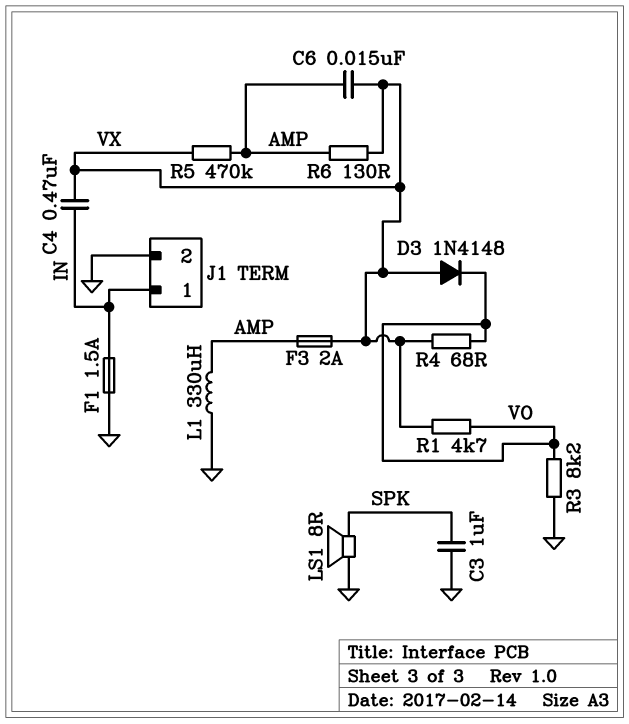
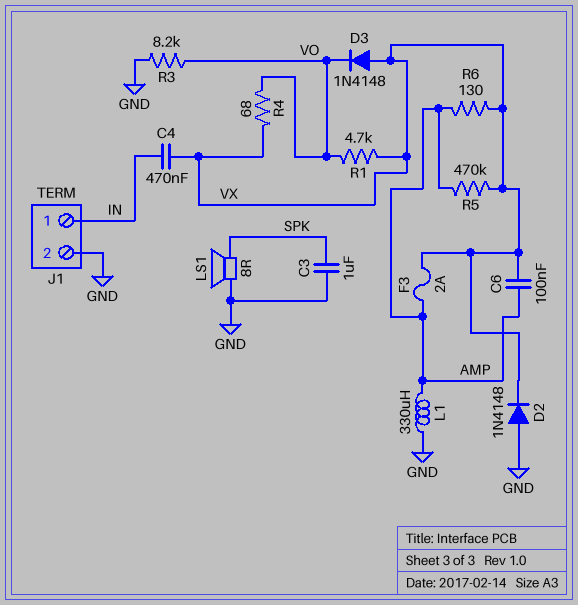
C6: 15nF (AMP, VX) -> 100nF (AMP, VX)
D2: none -> diode 1N4148 (A GND, K VX)
F1: 1.5A (GND, IN) -> none

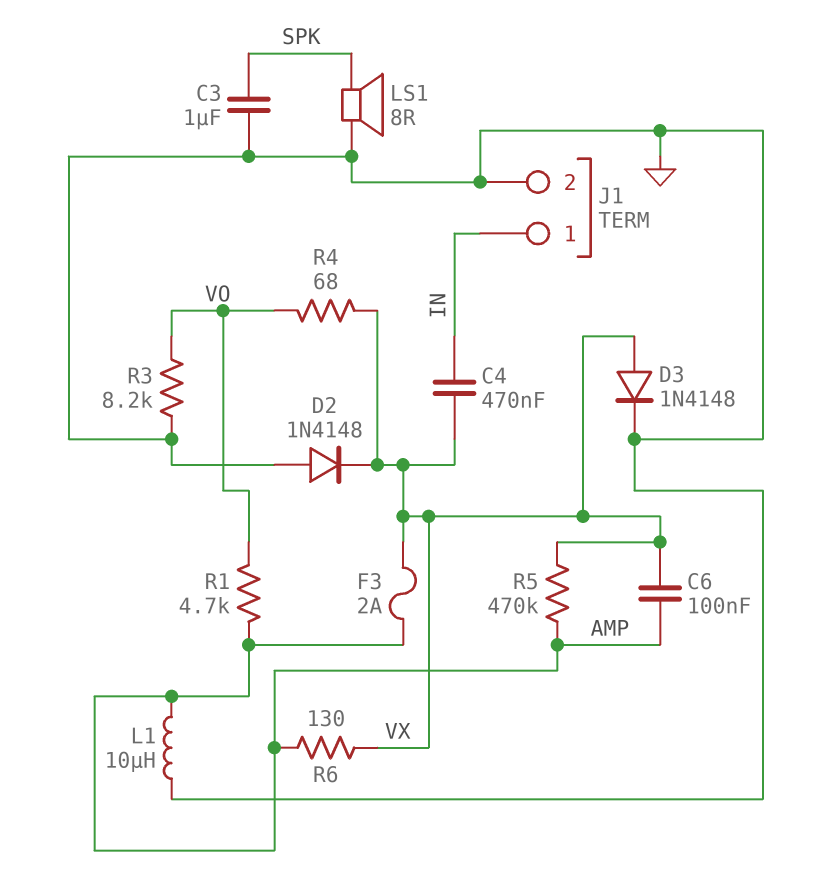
D3: diode 1N4148 (A VX, K VO) -> diode 1N4148 (A VX, K GND)
L1: 330uH (AMP, GND) -> 10uH (AMP, GND)
R1: 4.7k (VO, VX) -> 4.7k (AMP, VO)

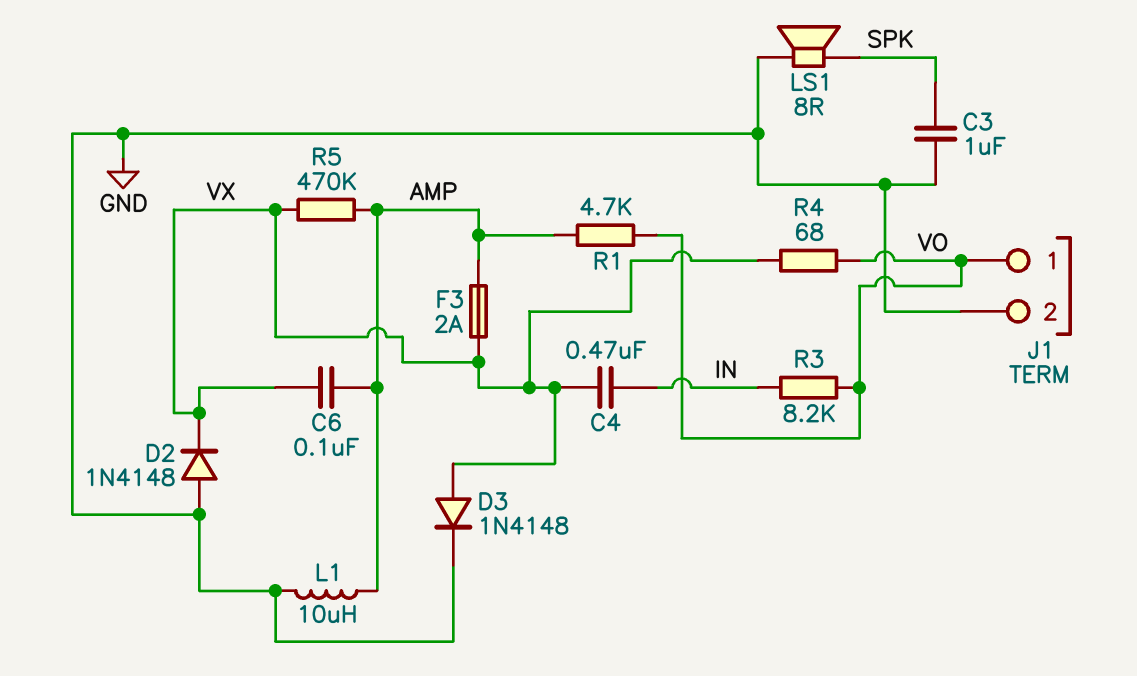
J1 pin 1: IN -> VO
R3: 8.2k (GND, VO) -> 8.2k (IN, VO)
R6: 130 (AMP, VX) -> none

